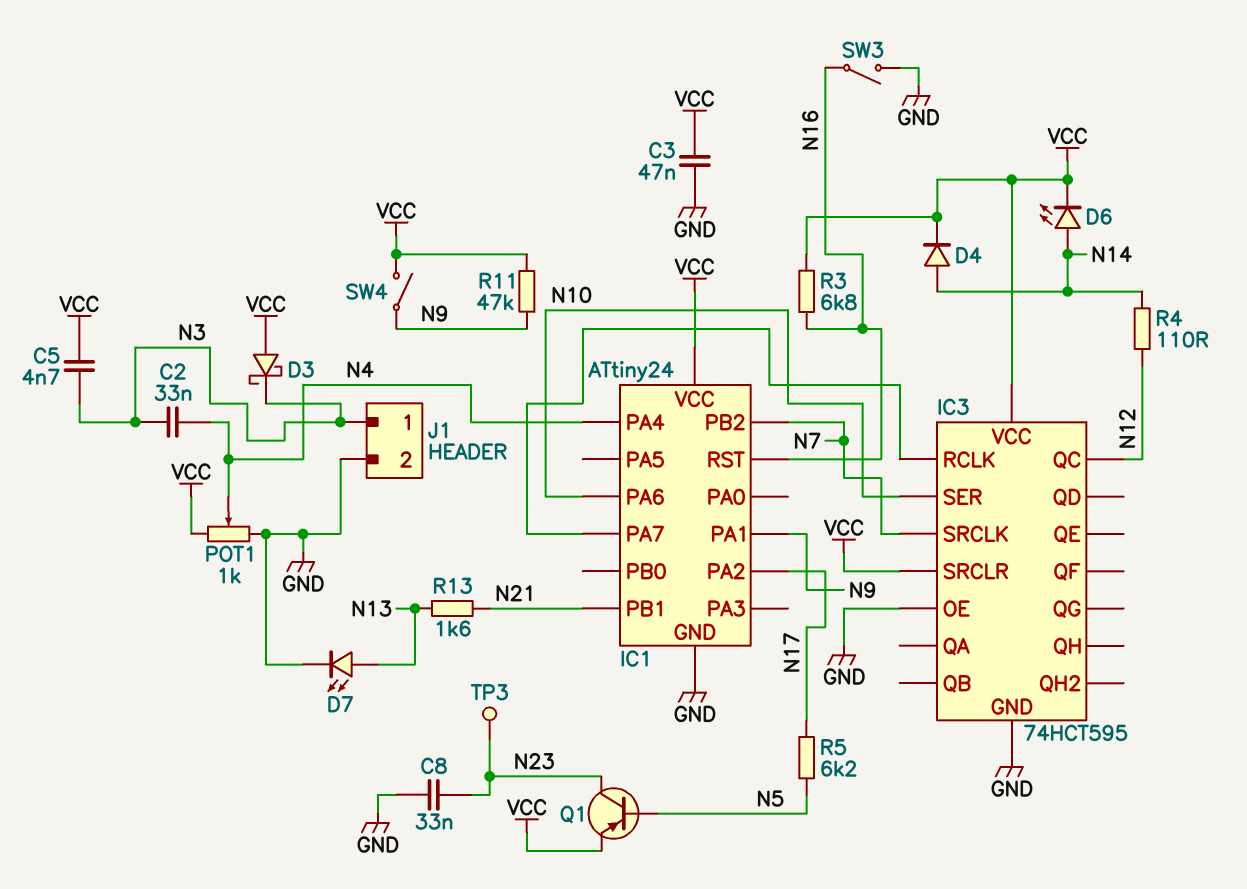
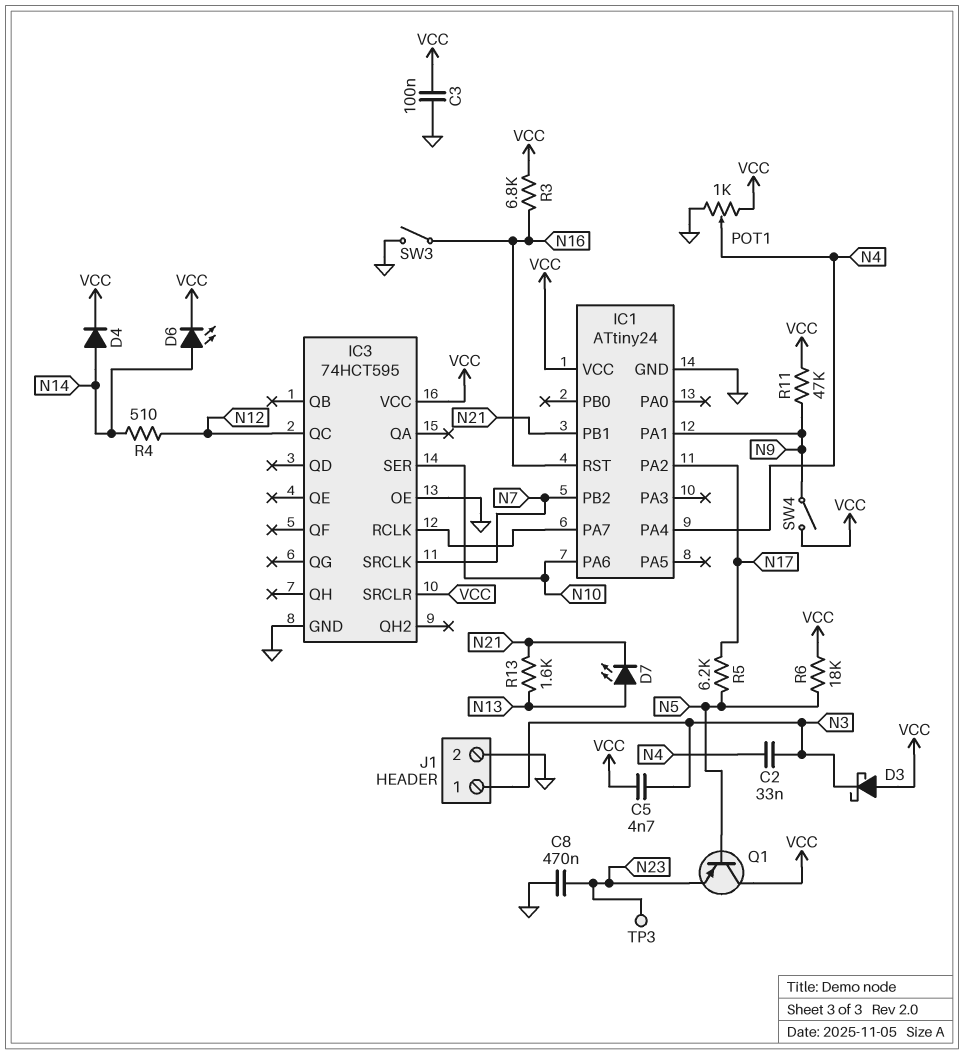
C3: 47nF (GND, VCC) -> 100nF (GND, VCC)
C8: 33nF (GND, N23) -> 470nF (GND, N23)
D7: LED (A N13, K GND) -> LED (A N13, K N21)
Q1: PNP (B N5, C N23, E VCC) -> PNP (B N5, C VCC, E N23)
R4: 110 (N12, N14) -> 510 (N12, N14)
R6: none -> 18k (N5, VCC)

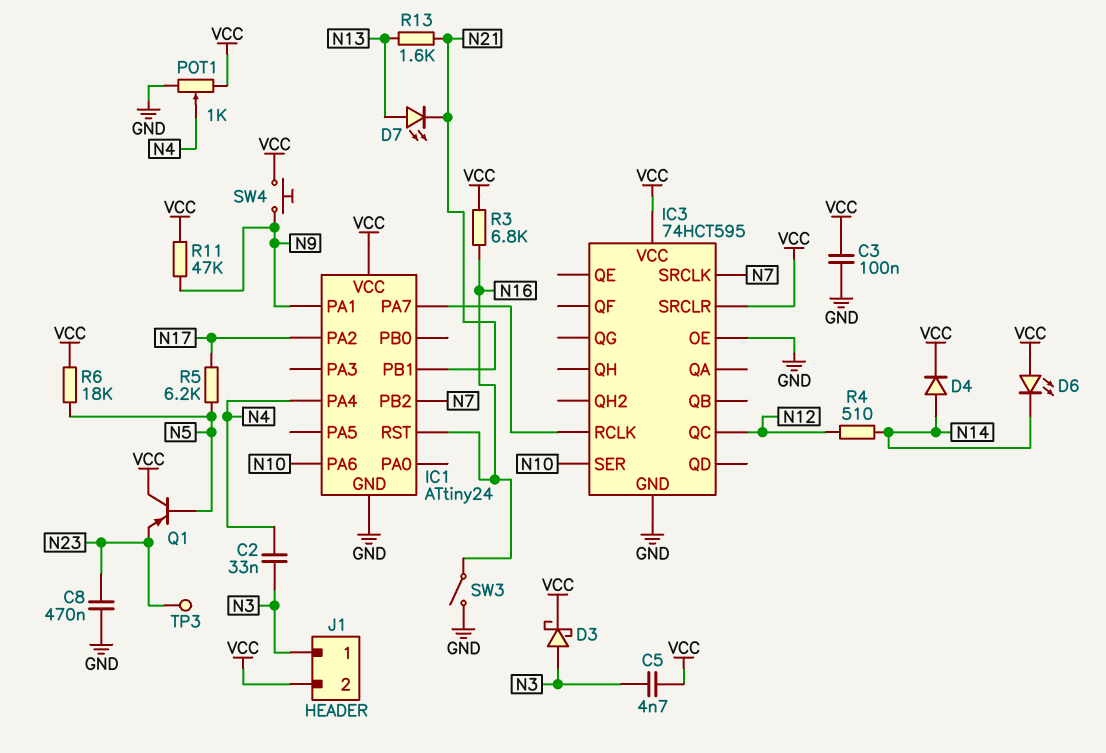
D3: schottky (A VCC, K N3) -> schottky (A N3, K VCC)
D6: LED (A N14, K VCC) -> LED (A VCC, K N14)
J1 pin 2: GND -> VCC
SW4: switch (N9, VCC) -> button (N9, VCC)

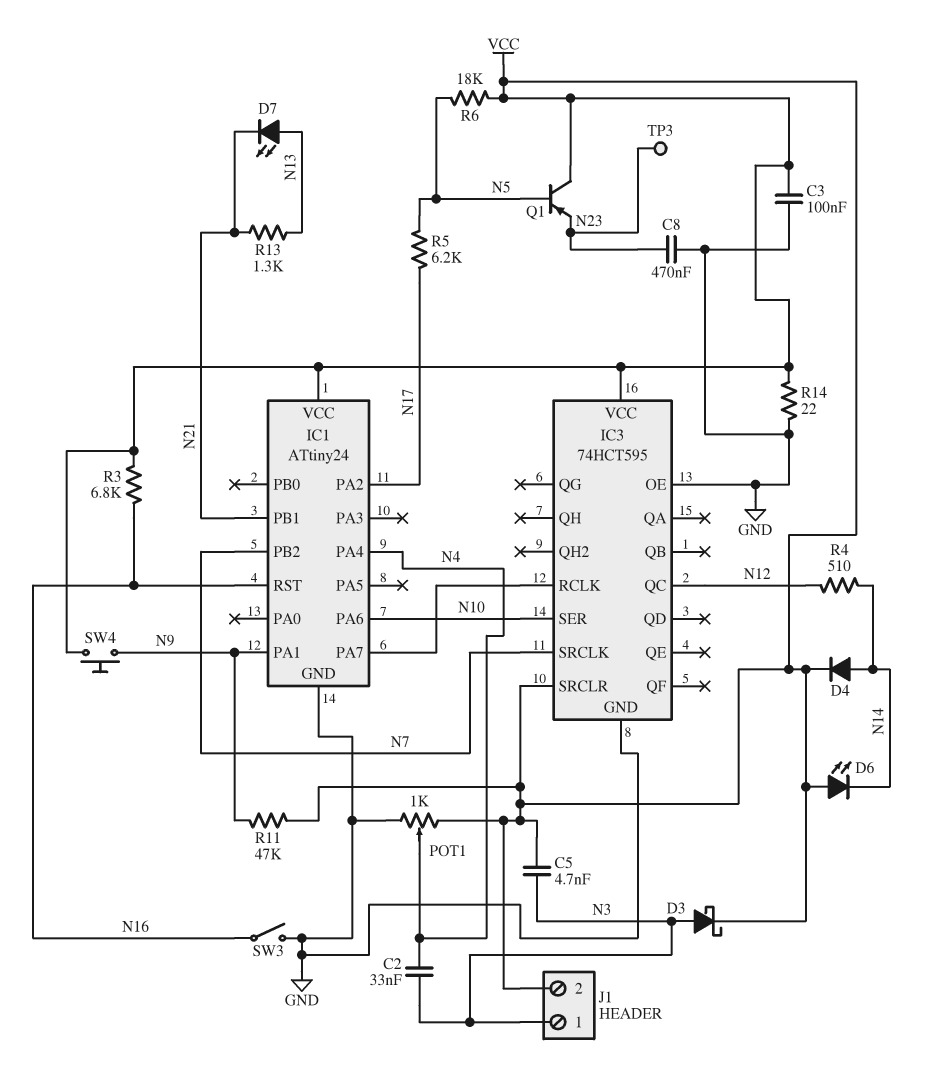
R13: 1.6k (N13, N21) -> 1.3k (N13, N21)
R14: none -> 22 (GND, VCC)

